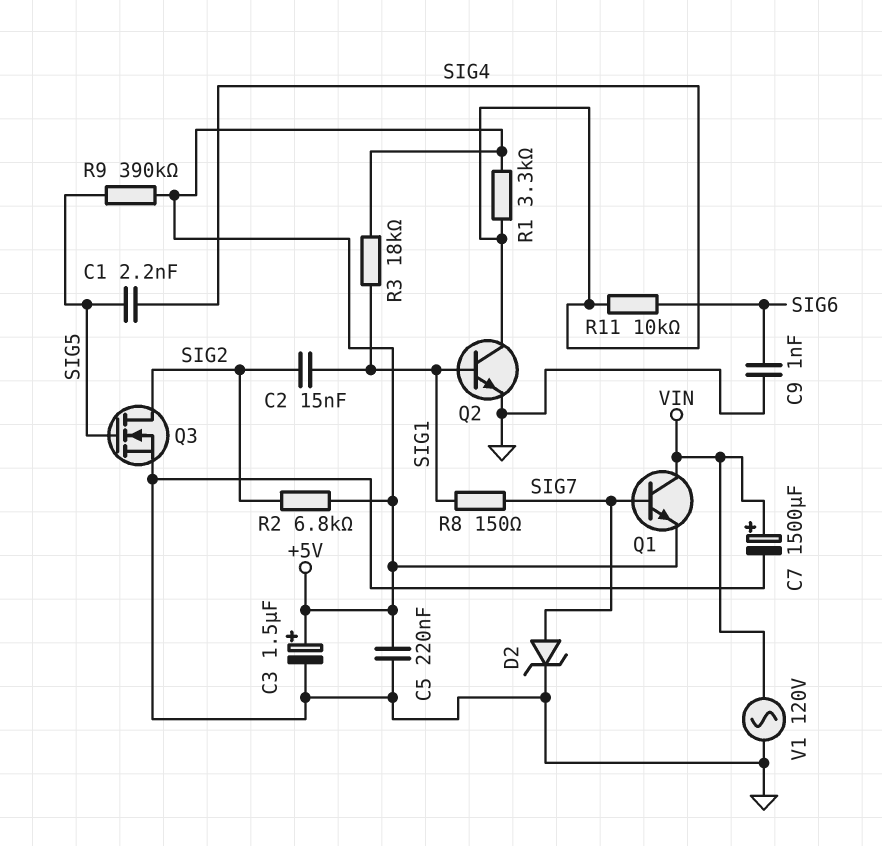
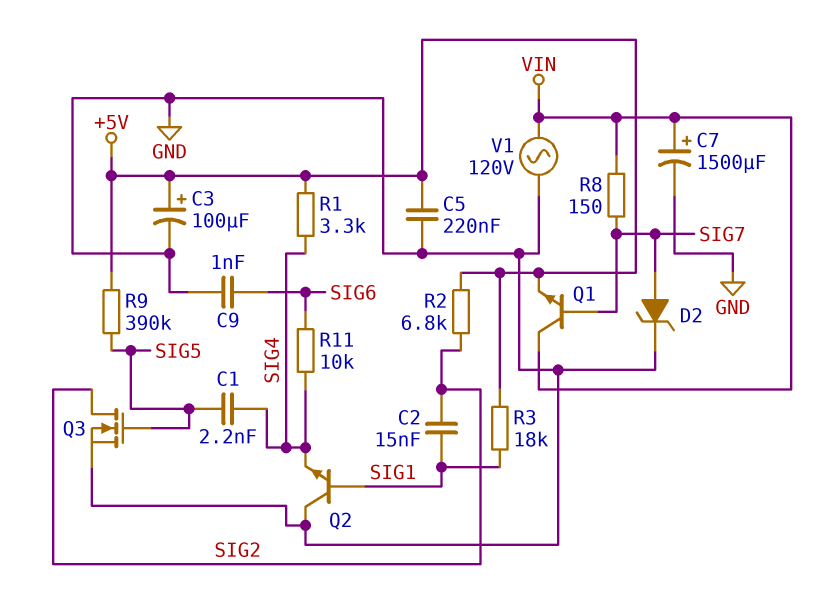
C3: 1.5uF (plus +5V, minus GND) -> 100uF (plus +5V, minus GND)
Q2: NPN (B SIG1, C SIG4, E GND) -> NPN (B SIG1, C GND, E SIG4)
R8: 150 (SIG1, SIG7) -> 150 (SIG7, VIN)

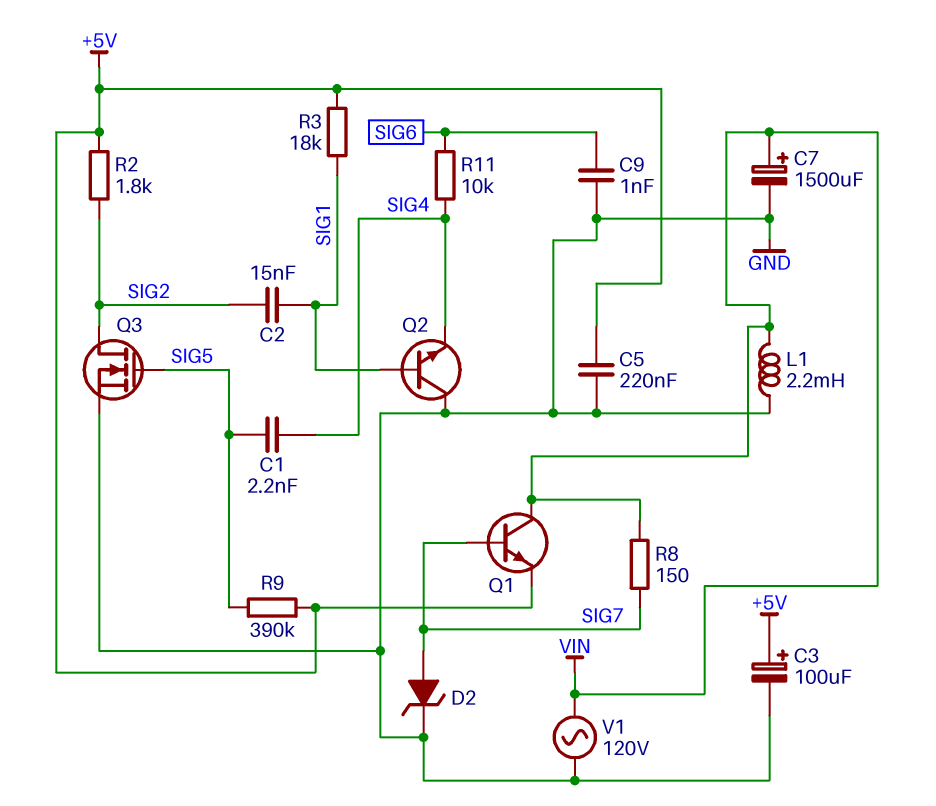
L1: none -> 2.2mH (GND, VIN)
R1: 3.3k (+5V, SIG4) -> none
R2: 6.8k (+5V, SIG2) -> 1.8k (+5V, SIG2)

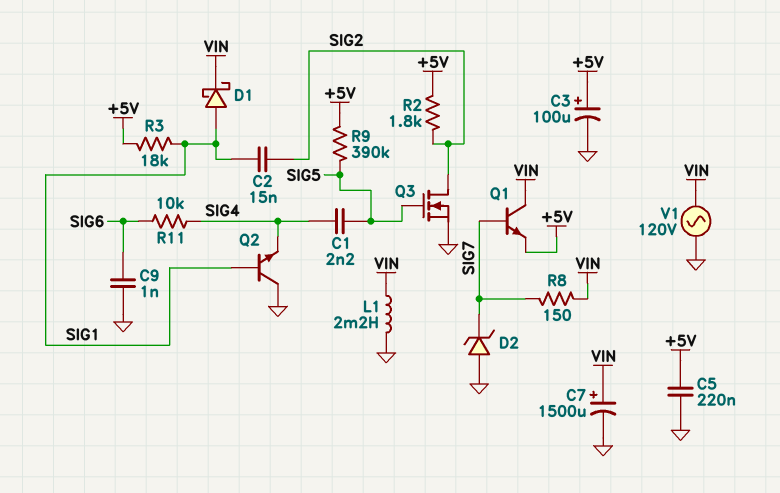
D1: none -> schottky (A SIG1, K VIN)
D2: zener (A SIG7, K GND) -> zener (A GND, K SIG7)

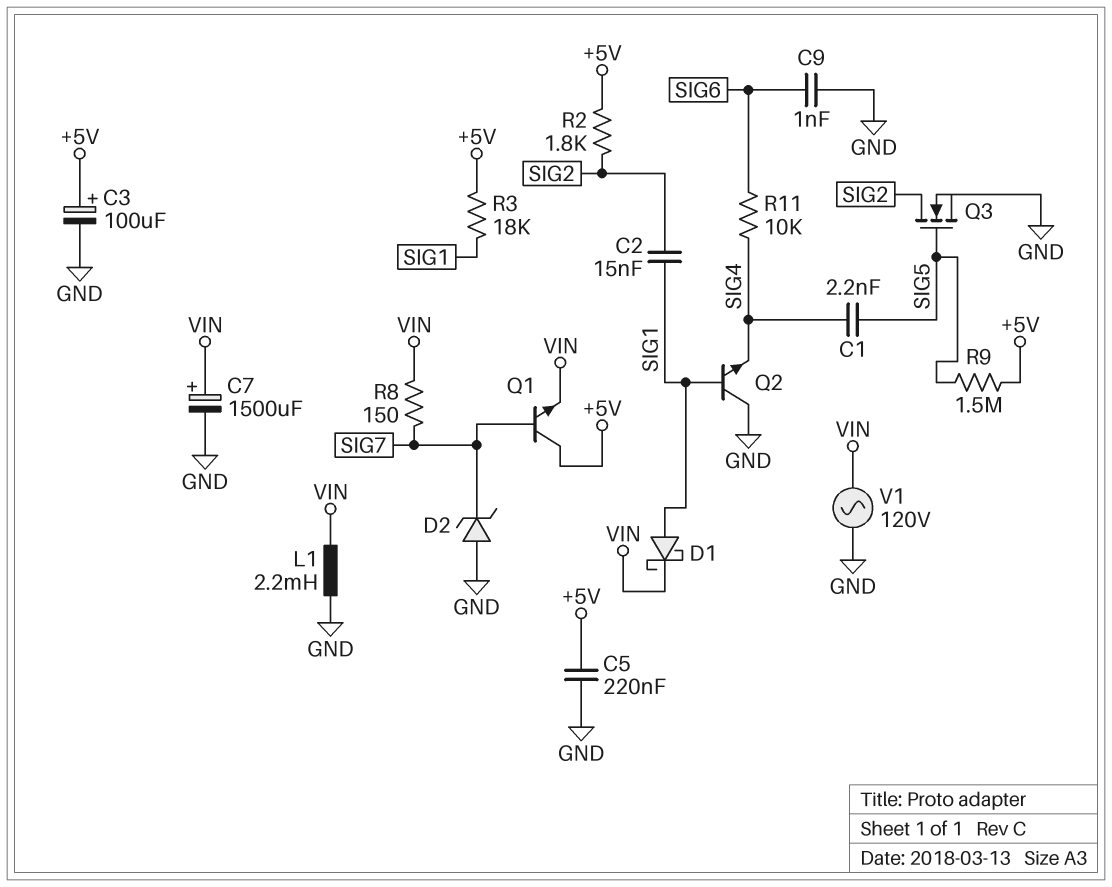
Q1: NPN (B SIG7, C VIN, E +5V) -> NPN (B SIG7, C +5V, E VIN)
R9: 390k (+5V, SIG5) -> 1.5M (+5V, SIG5)

